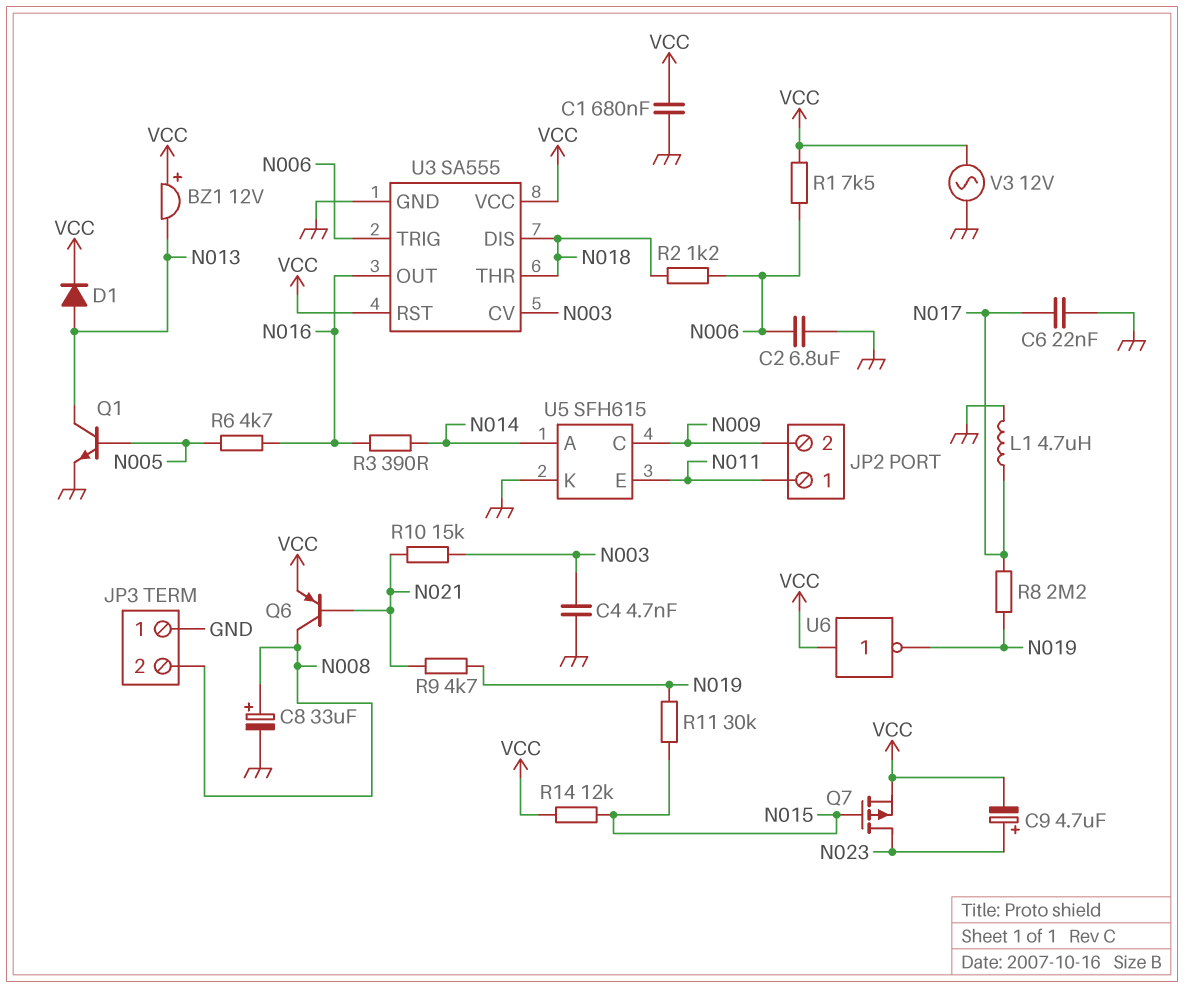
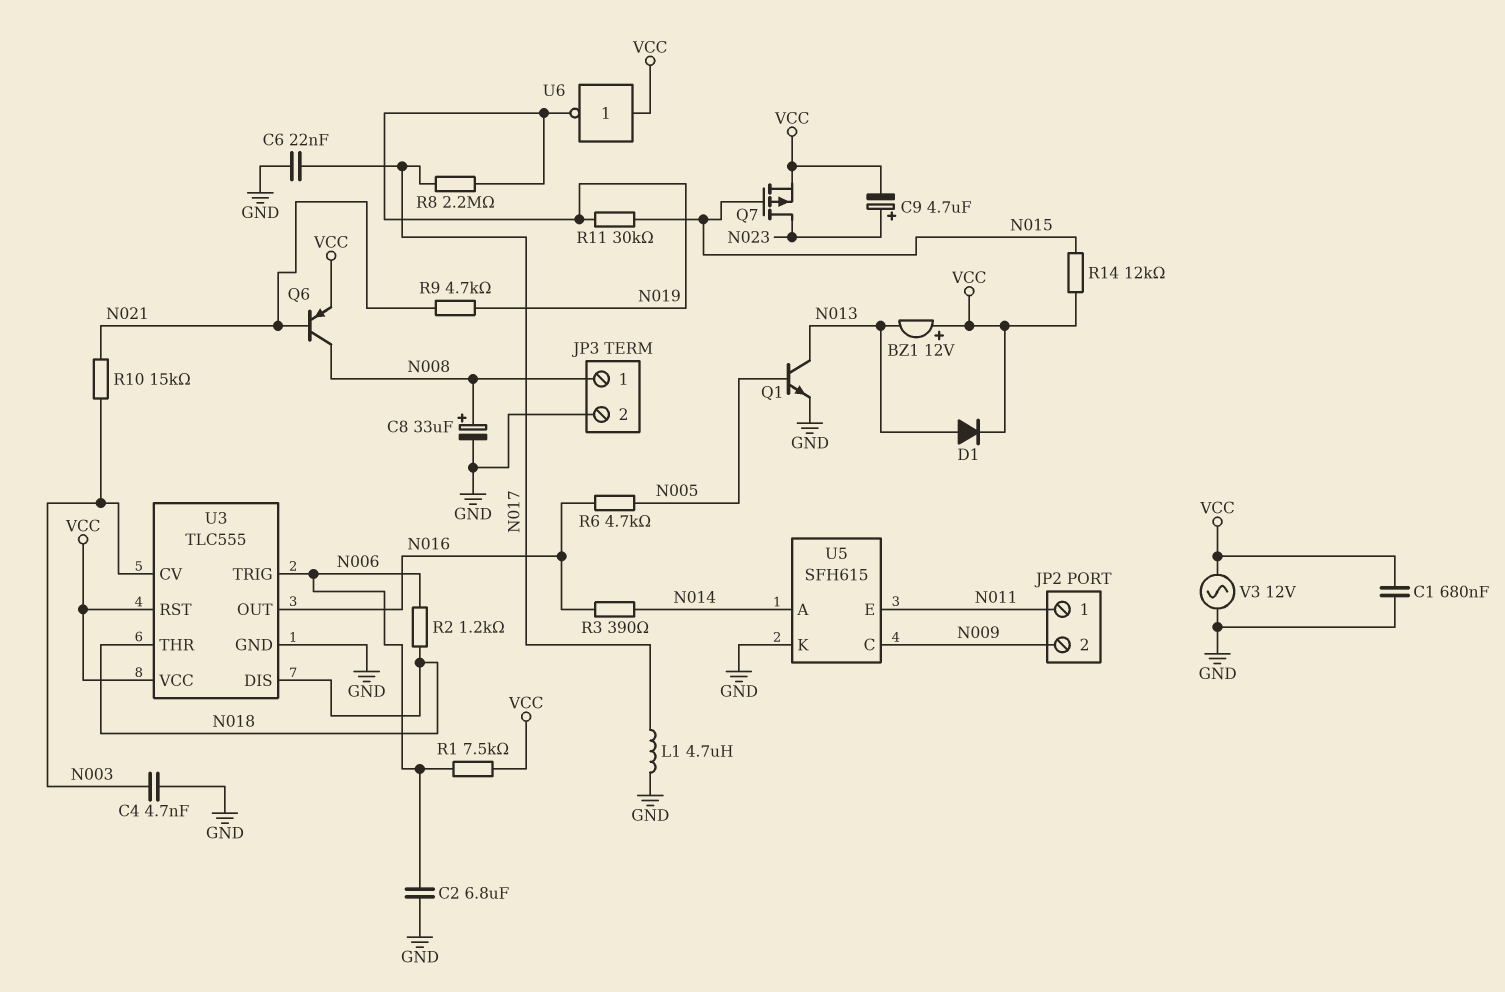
JP3 pin 1: GND -> N008
JP3 pin 2: N008 -> GND
U3: SA555 -> TLC555

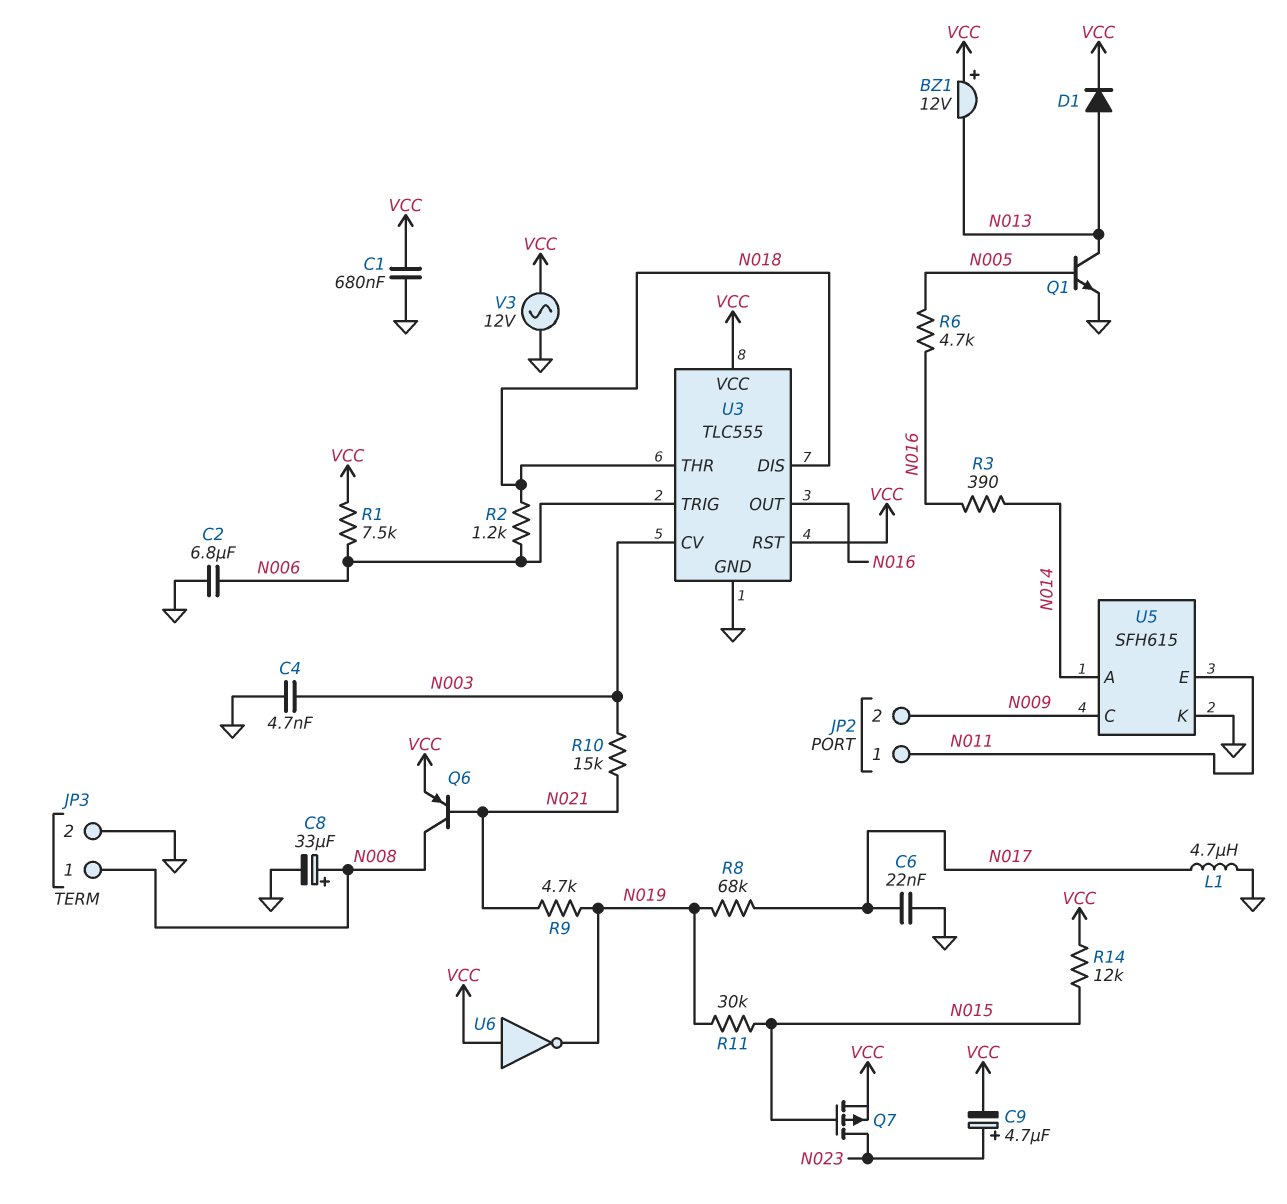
R8: 2.2M (N017, N019) -> 68k (N017, N019)

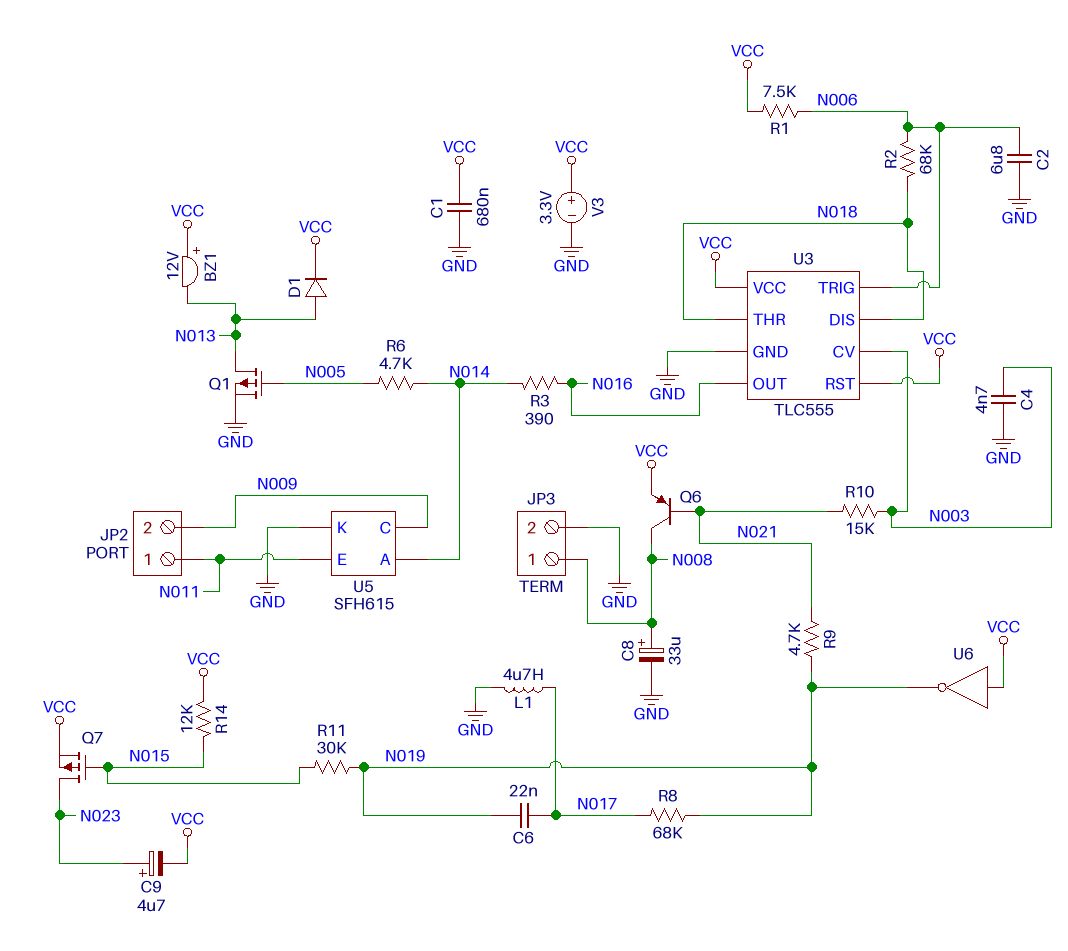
C6: 22nF (GND, N017) -> 22nF (N017, N019)
Q1: NPN (B N005, C N013, E GND) -> PMOS (G N005, D N013, S GND)
R2: 1.2k (N006, N018) -> 68k (N006, N018)
R6: 4.7k (N005, N016) -> 4.7k (N005, N014)
V3: AC 12V (GND, VCC) -> 3.3V (plus VCC, minus GND)

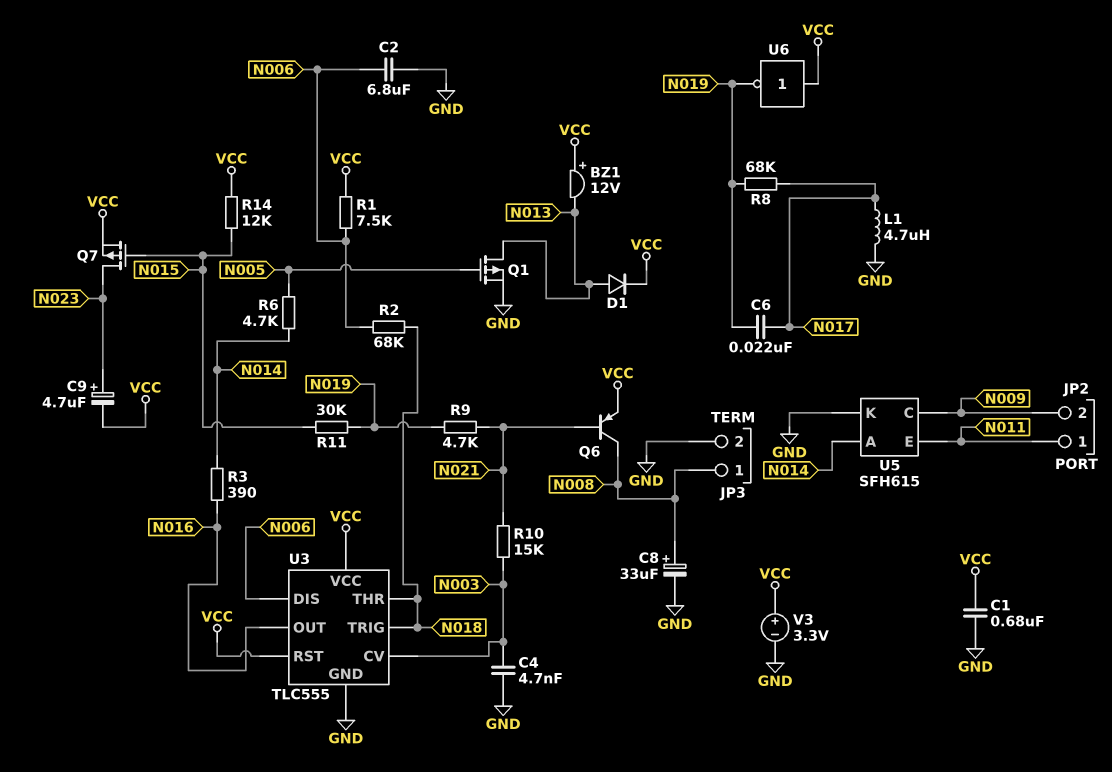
U3 pin DIS: N018 -> N006
U3 pin TRIG: N006 -> N018

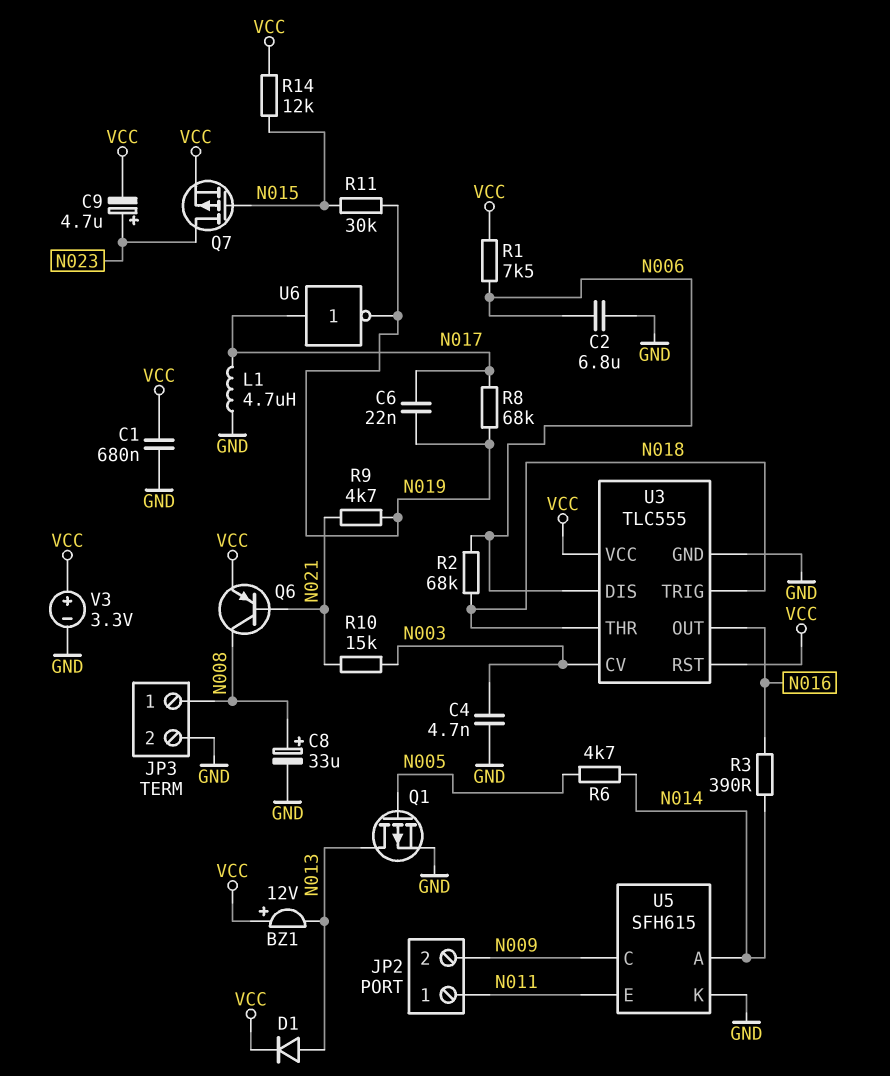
U6: NOT (in VCC, out N019) -> NOT (in N017, out N019)

